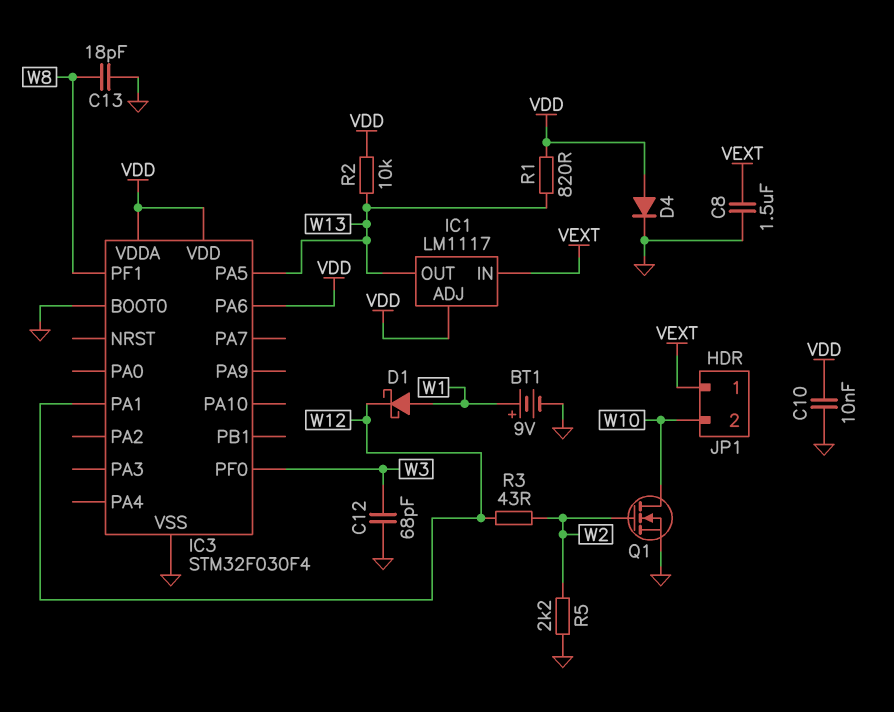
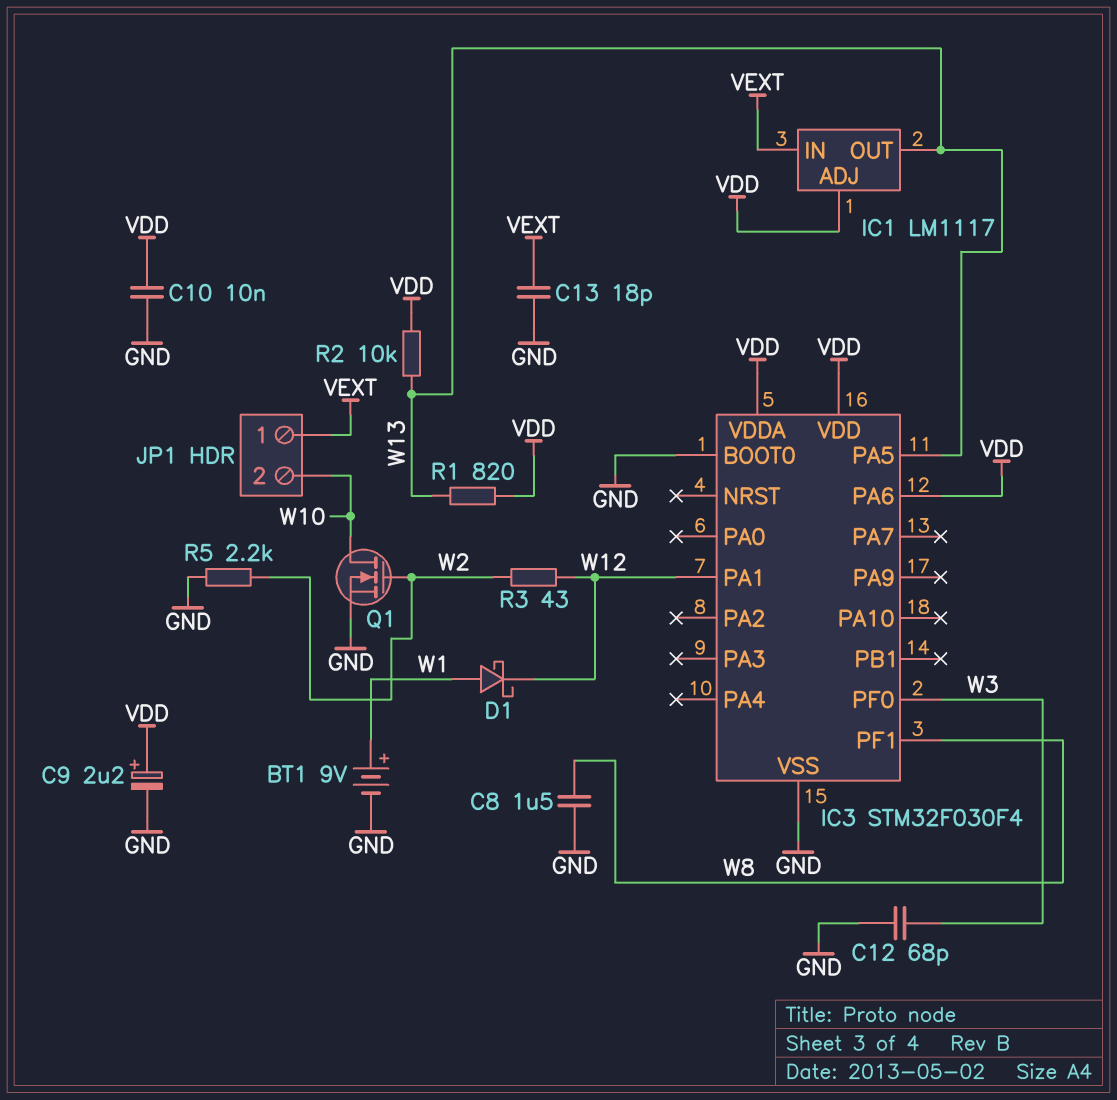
C8: 1.5uF (GND, VEXT) -> 1.5uF (GND, W8)
C9: none -> 2.2uF (plus VDD, minus GND)
C13: 18pF (GND, W8) -> 18pF (GND, VEXT)
D4: diode (A VDD, K GND) -> none

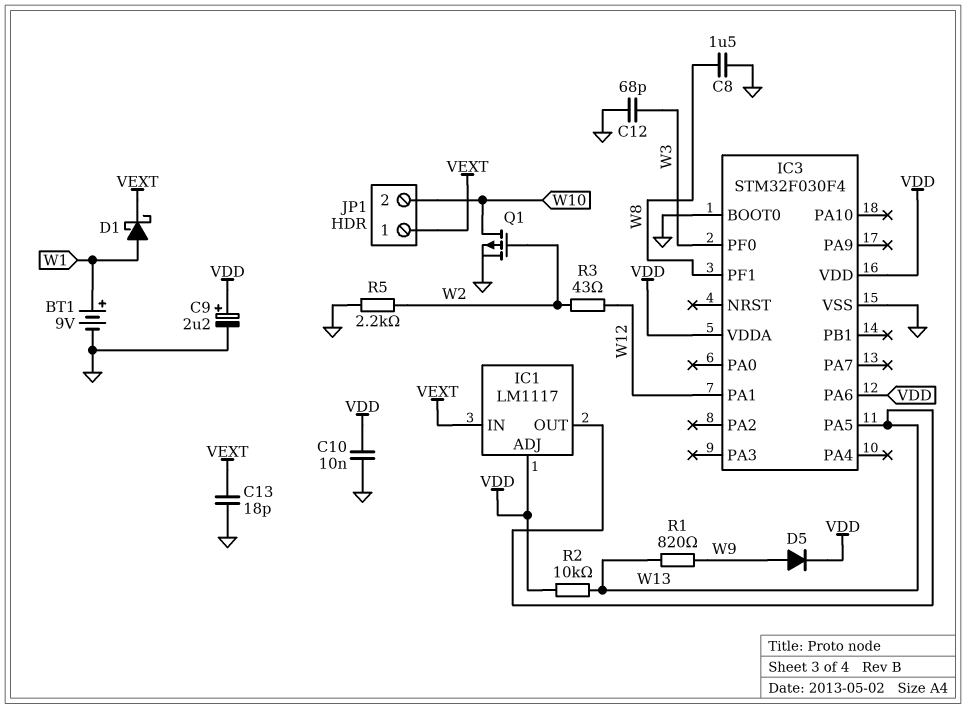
D1: schottky (A W1, K W12) -> schottky (A W1, K VEXT)
D5: none -> diode (A W9, K VDD)
Q1: NMOS (G W2, D W10, S GND) -> PMOS (G W2, D W10, S GND)
R1: 820 (VDD, W13) -> 820 (W9, W13)

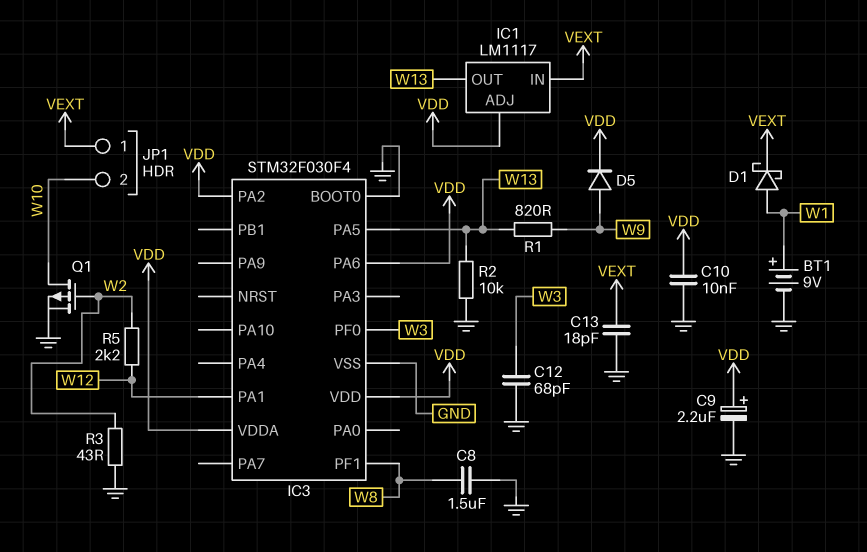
IC3 pin PA2: none -> VDD
R2: 10k (VDD, W13) -> 10k (GND, W13)
R3: 43 (W2, W12) -> 43 (GND, W2)
R5: 2.2k (GND, W2) -> 2.2k (W2, W12)

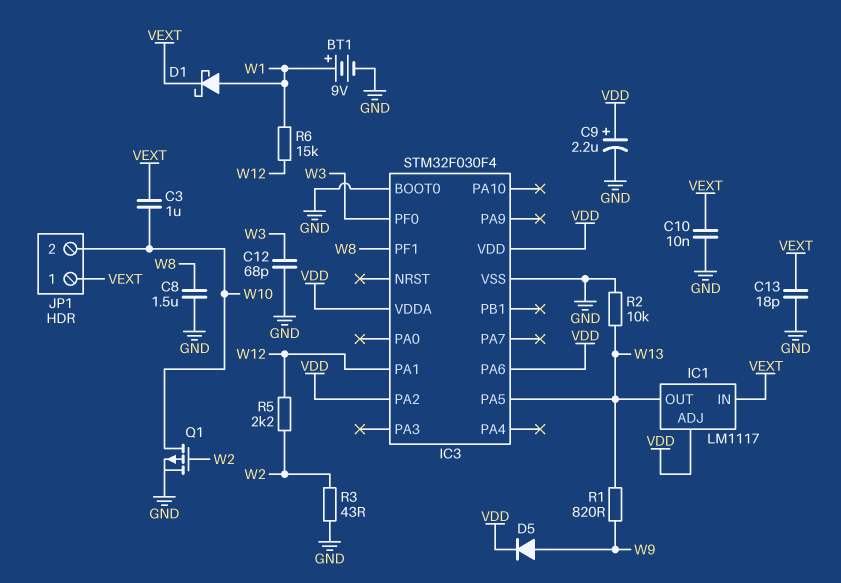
C3: none -> 1uF (VEXT, W10)
C10: 10nF (GND, VDD) -> 10nF (GND, VEXT)
R6: none -> 15k (W1, W12)

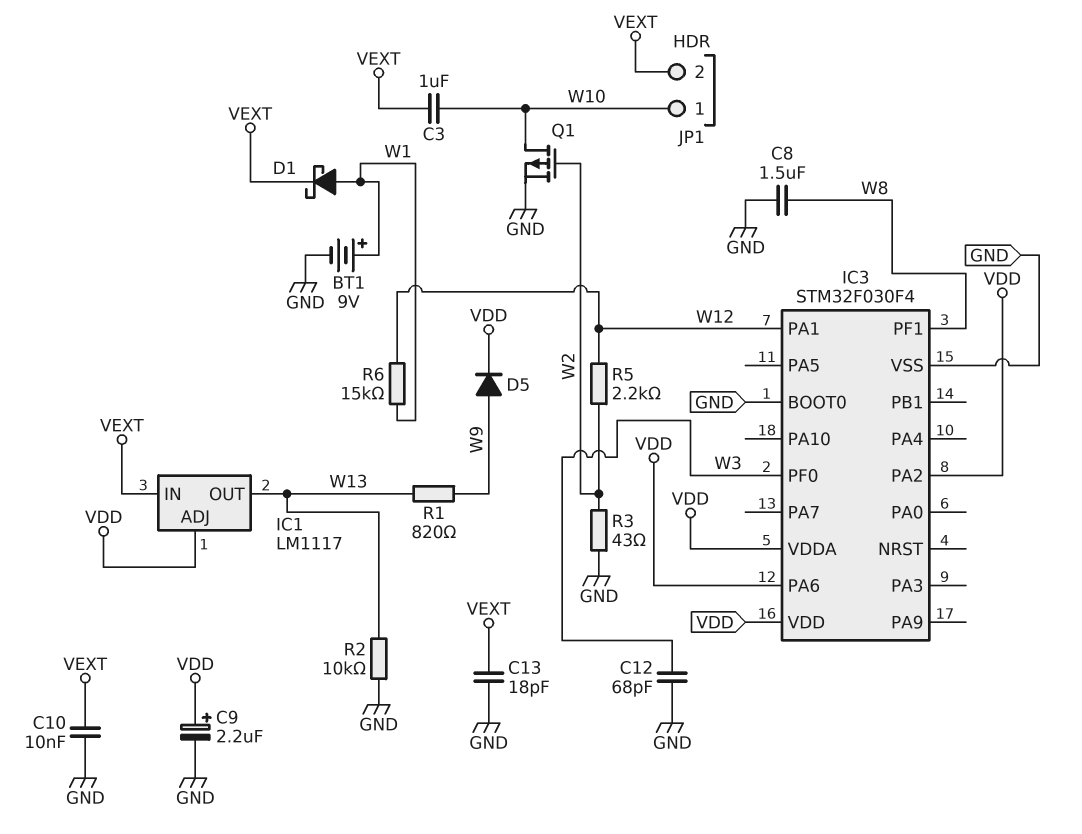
IC3 pin PA5: W13 -> none
JP1 pin 1: VEXT -> W10
JP1 pin 2: W10 -> VEXT

